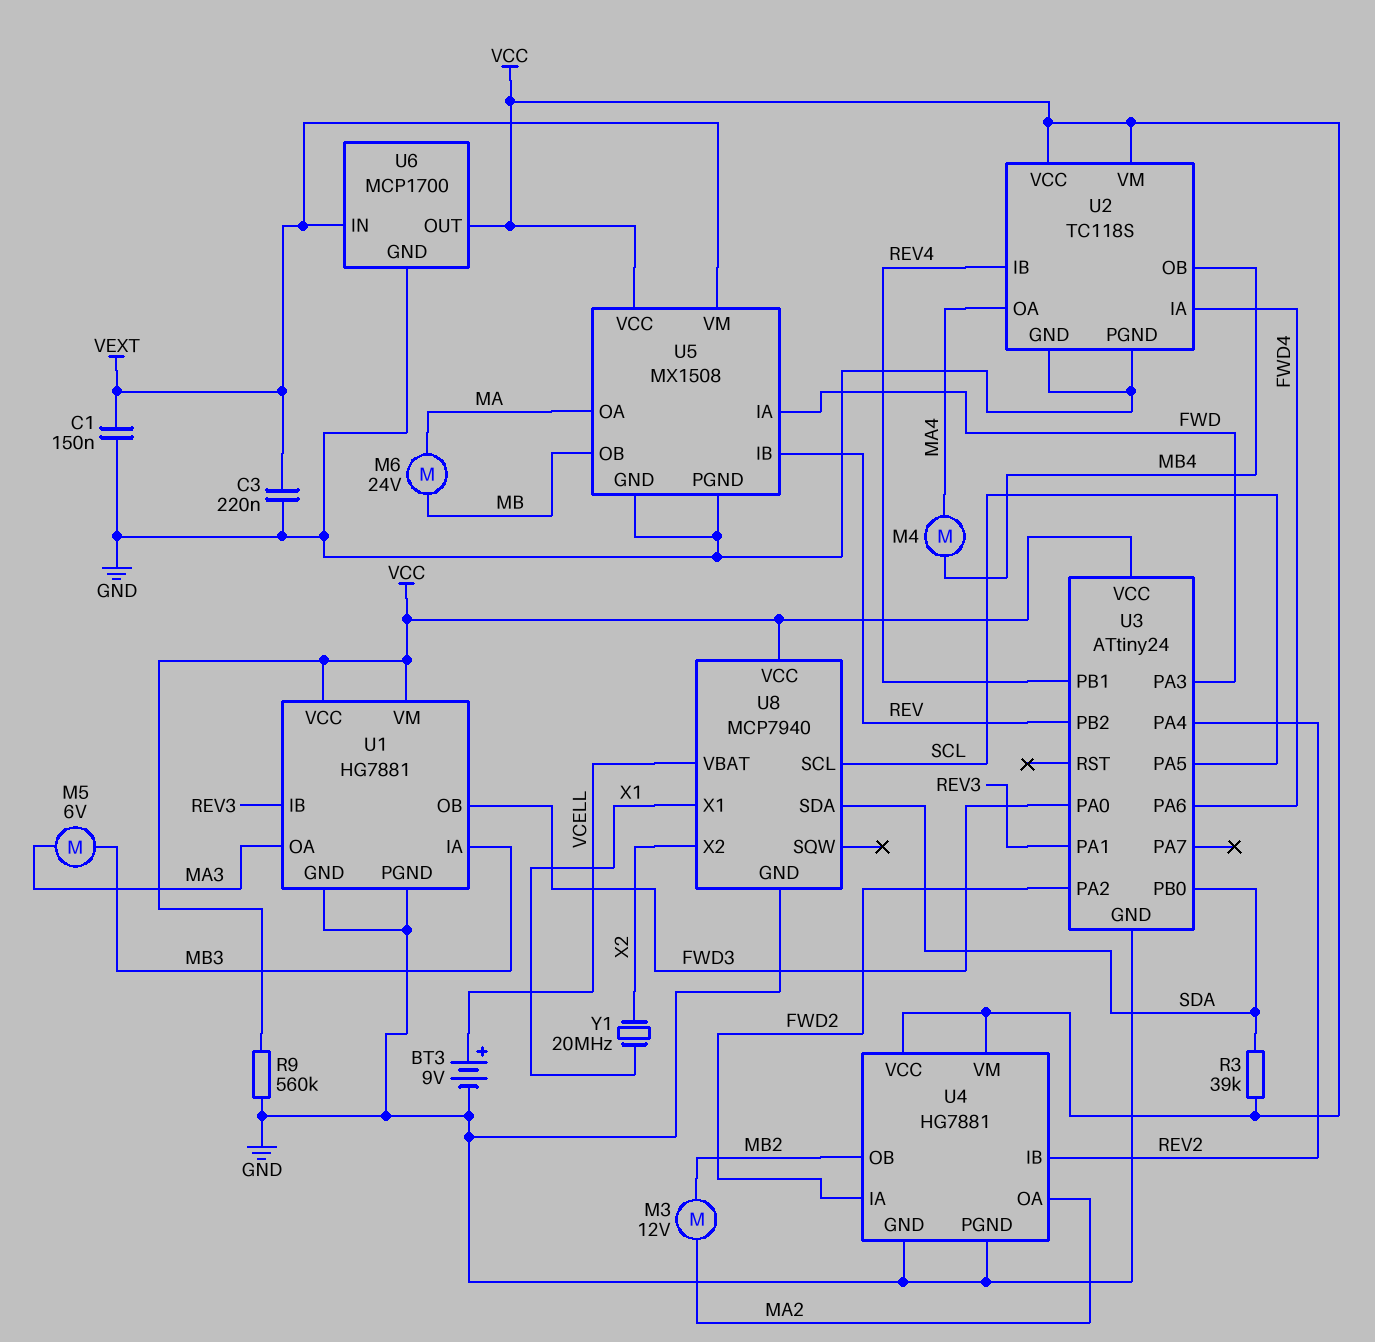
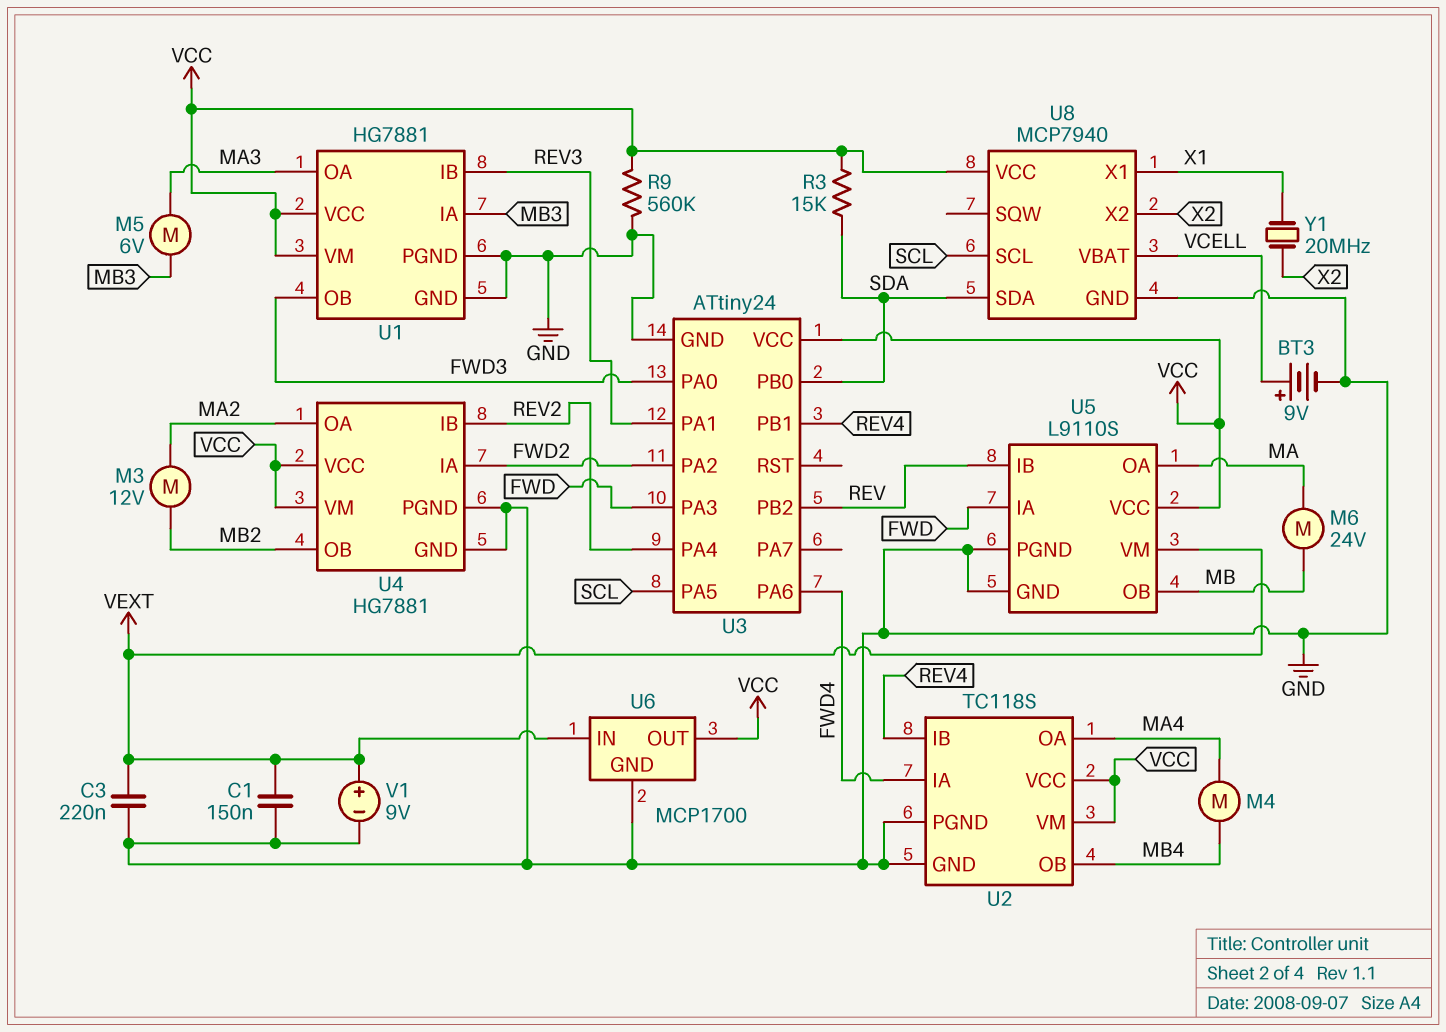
R3: 39k (SDA, VCC) -> 15k (SDA, VCC)
U5: MX1508 -> L9110S
V1: none -> 9V (plus VEXT, minus GND)

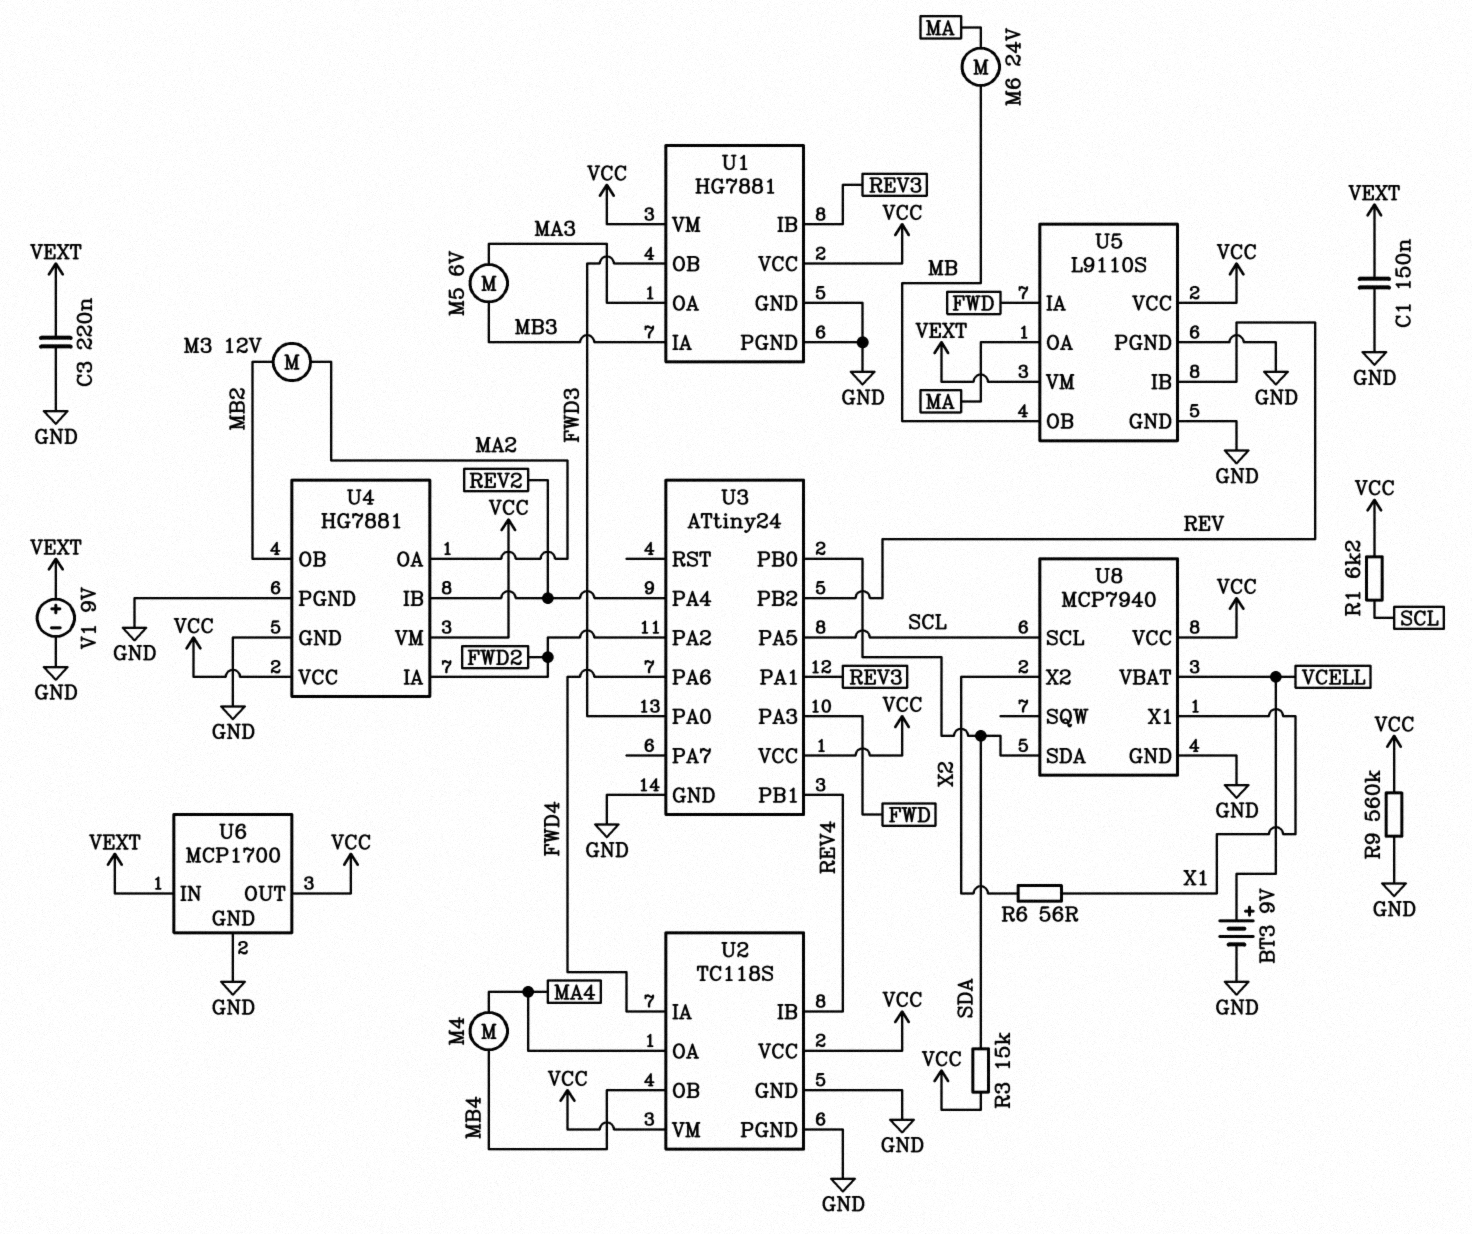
R1: none -> 6.2k (SCL, VCC)
R6: none -> 56 (X1, X2)
Y1: 20MHz (X1, X2) -> none

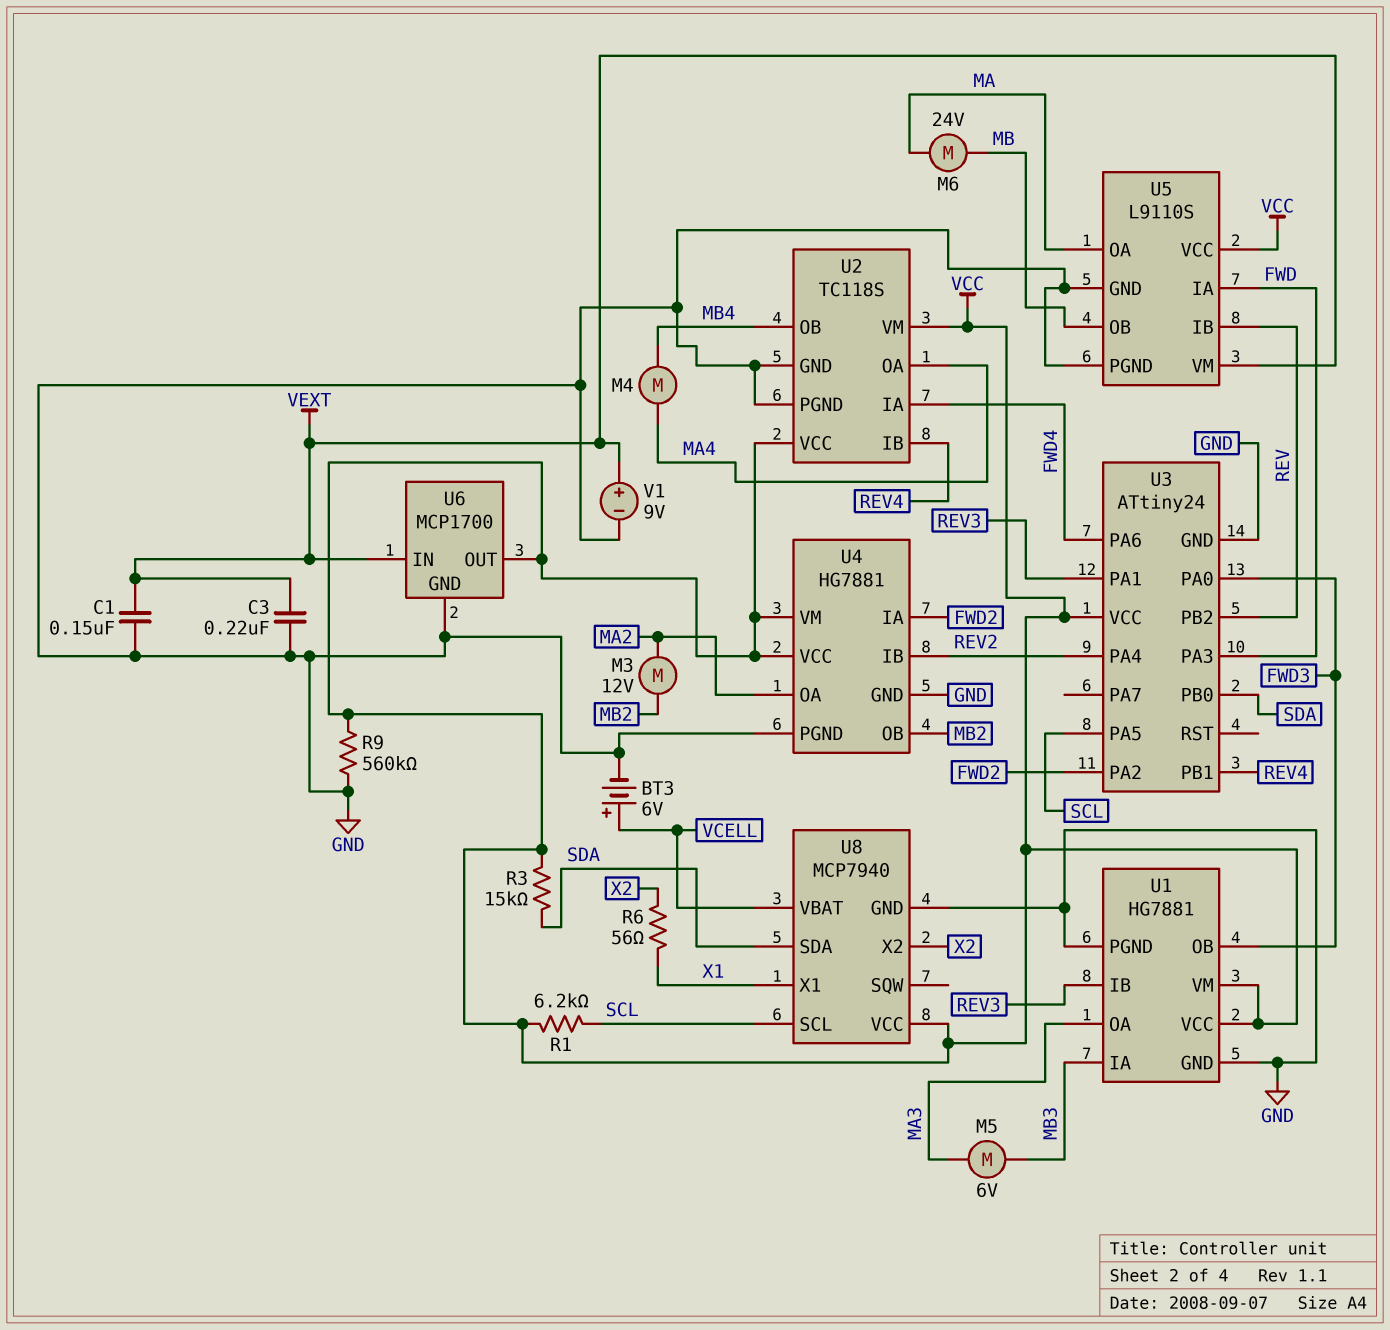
BT3: 9V (plus VCELL, minus GND) -> 6V (plus VCELL, minus GND)

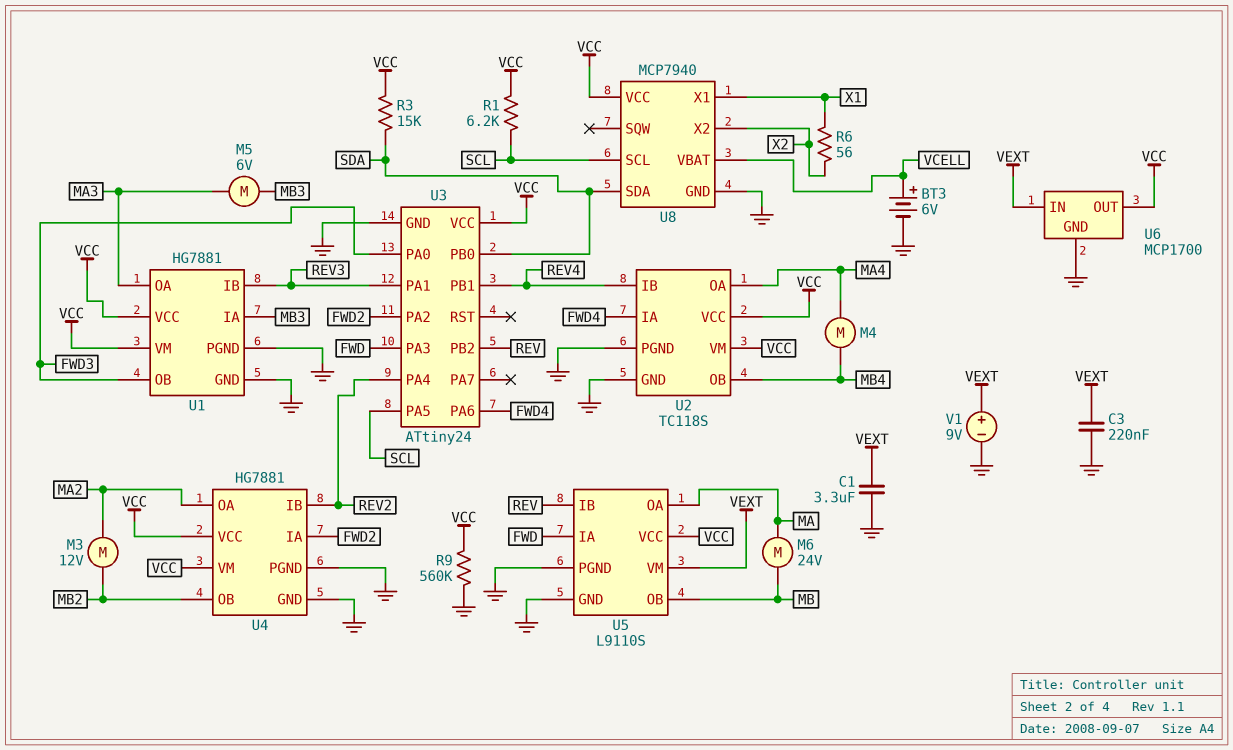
C1: 150nF (GND, VEXT) -> 3.3uF (GND, VEXT)

